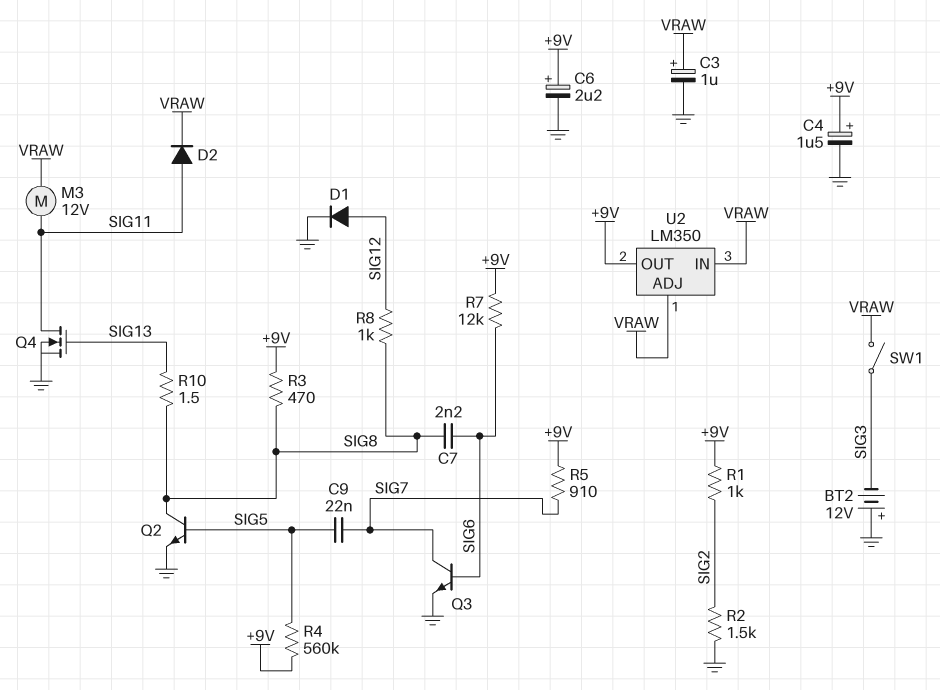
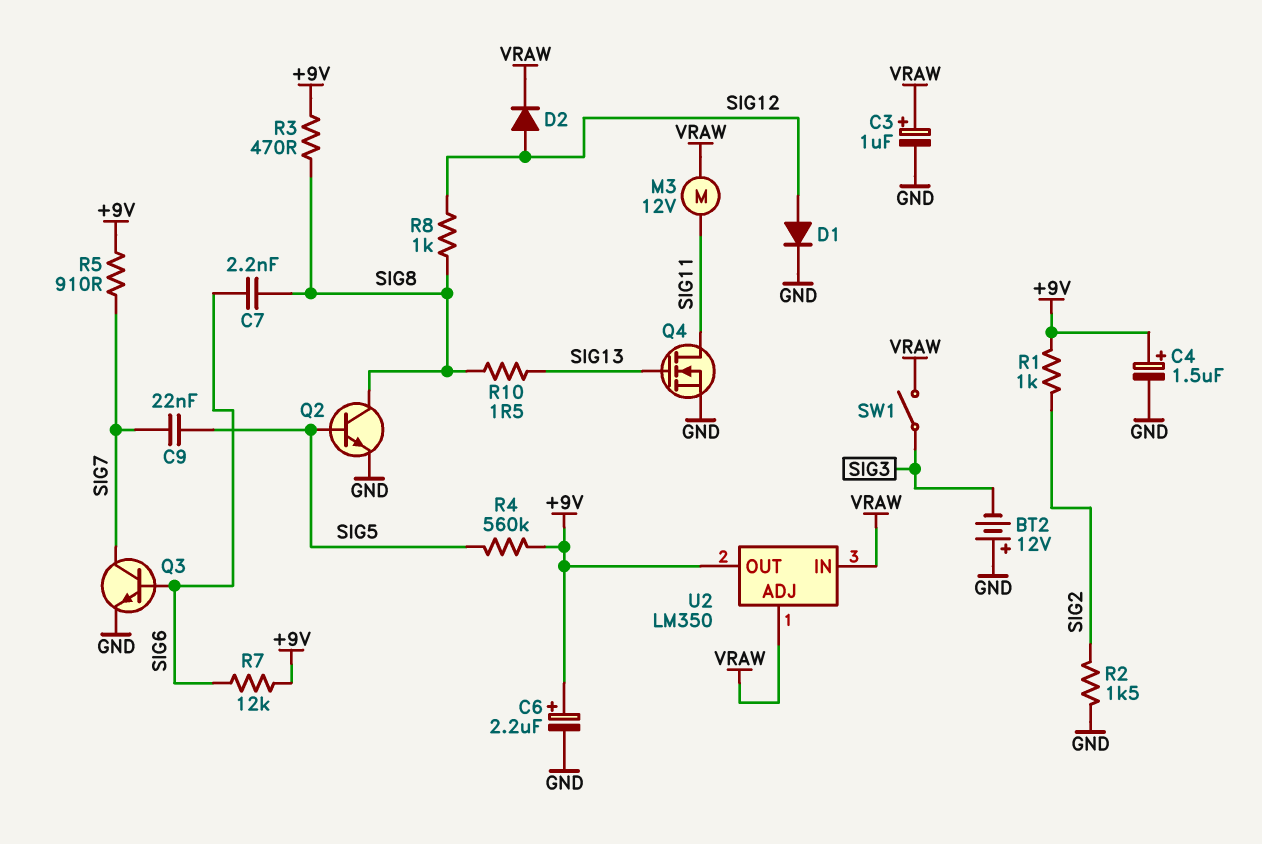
D2: diode (A SIG11, K VRAW) -> diode (A SIG12, K VRAW)

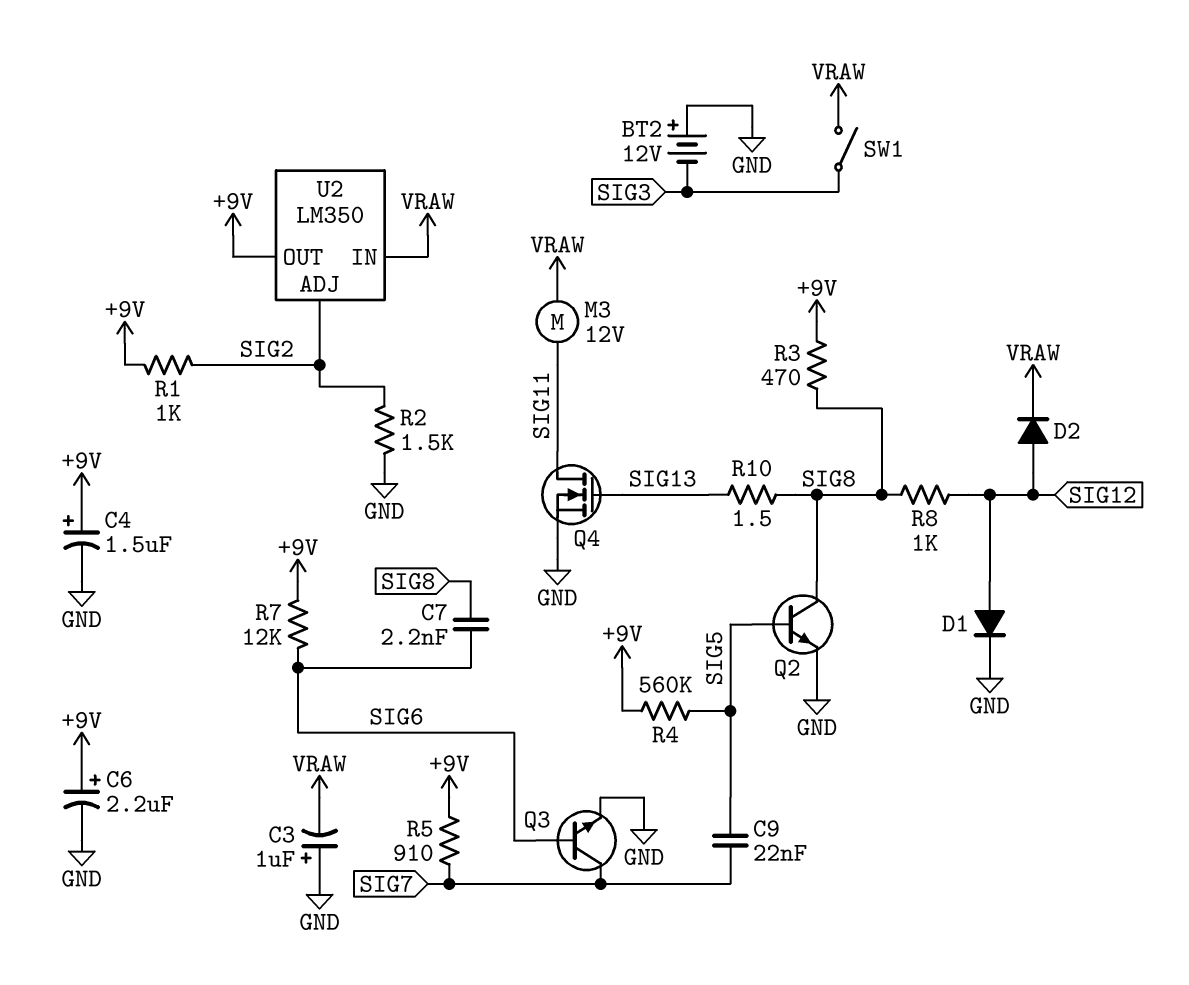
C3: 1uF (plus VRAW, minus GND) -> 1uF (plus GND, minus VRAW)
U2 pin ADJ: VRAW -> SIG2

